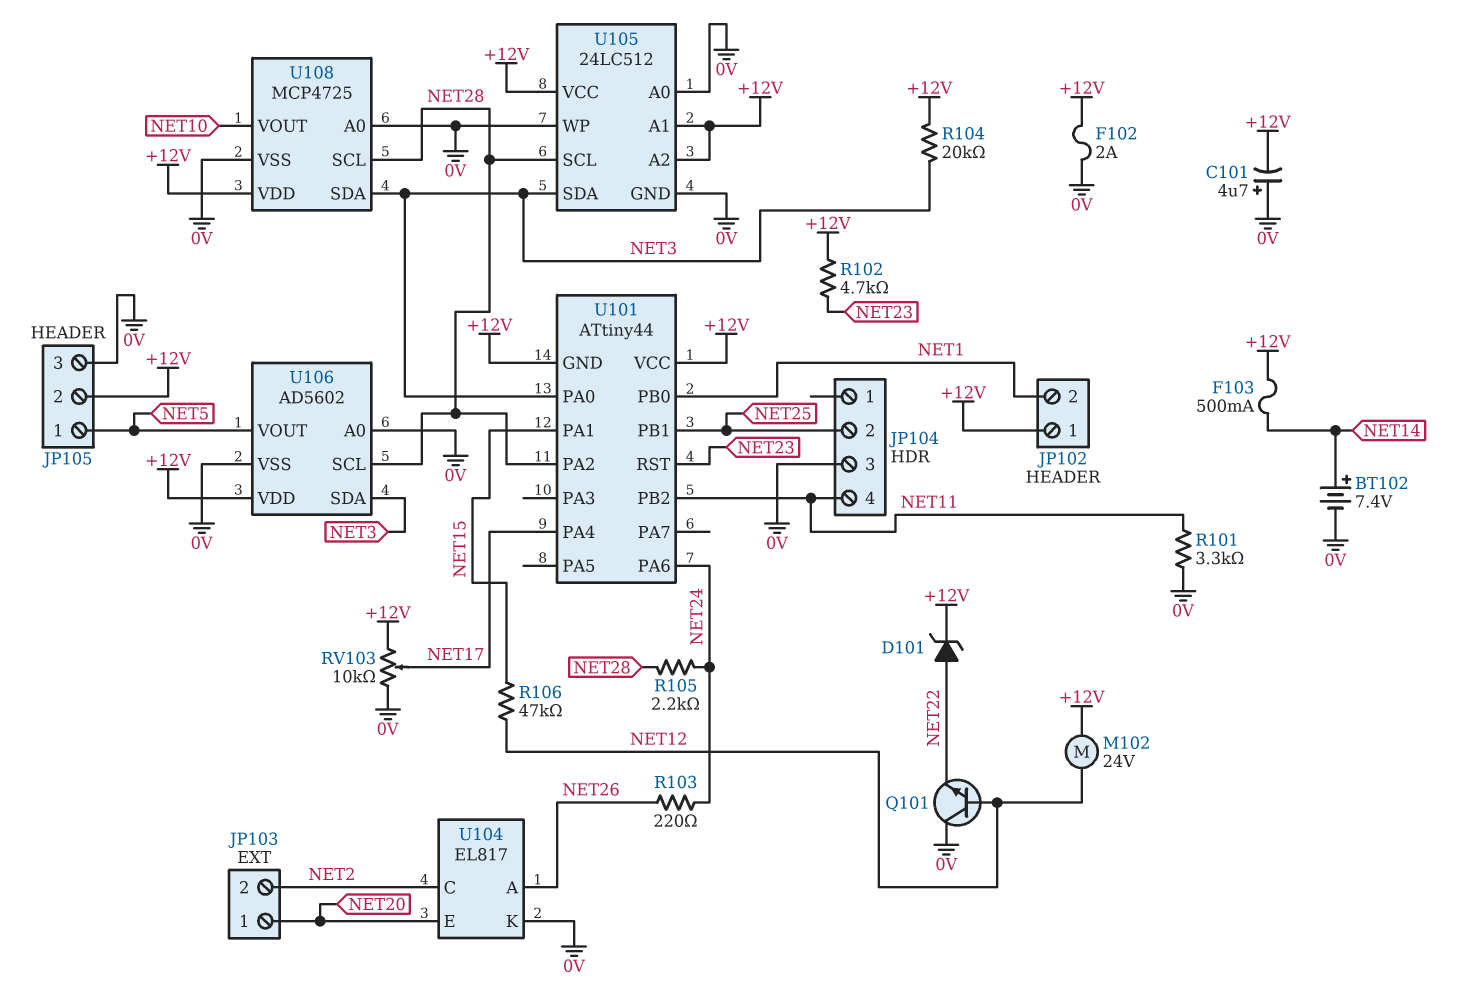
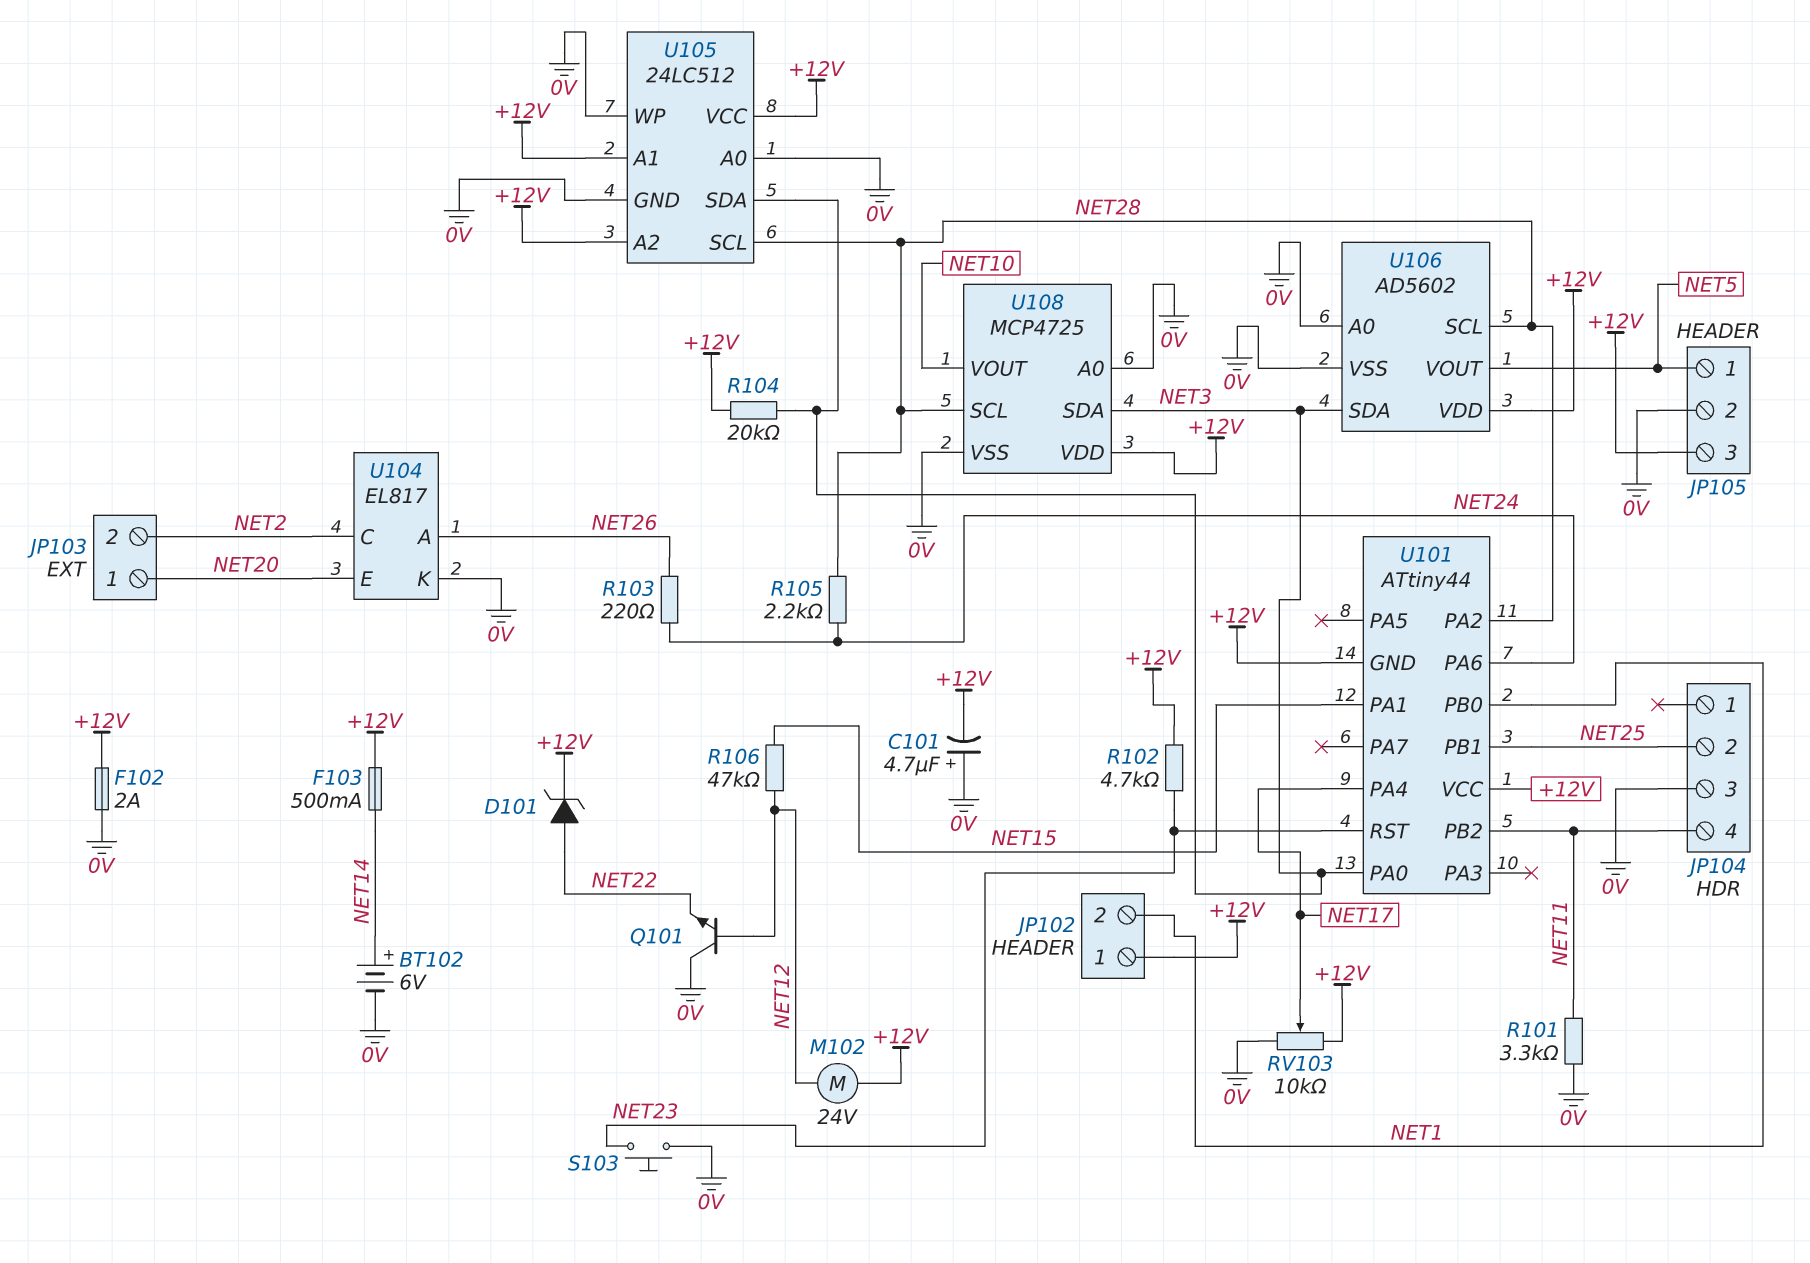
BT102: 7.4V (plus NET14, minus 0V) -> 6V (plus NET14, minus 0V)
JP105 pin 2: +12V -> 0V
JP105 pin 3: 0V -> +12V
S103: none -> button (0V, NET23)

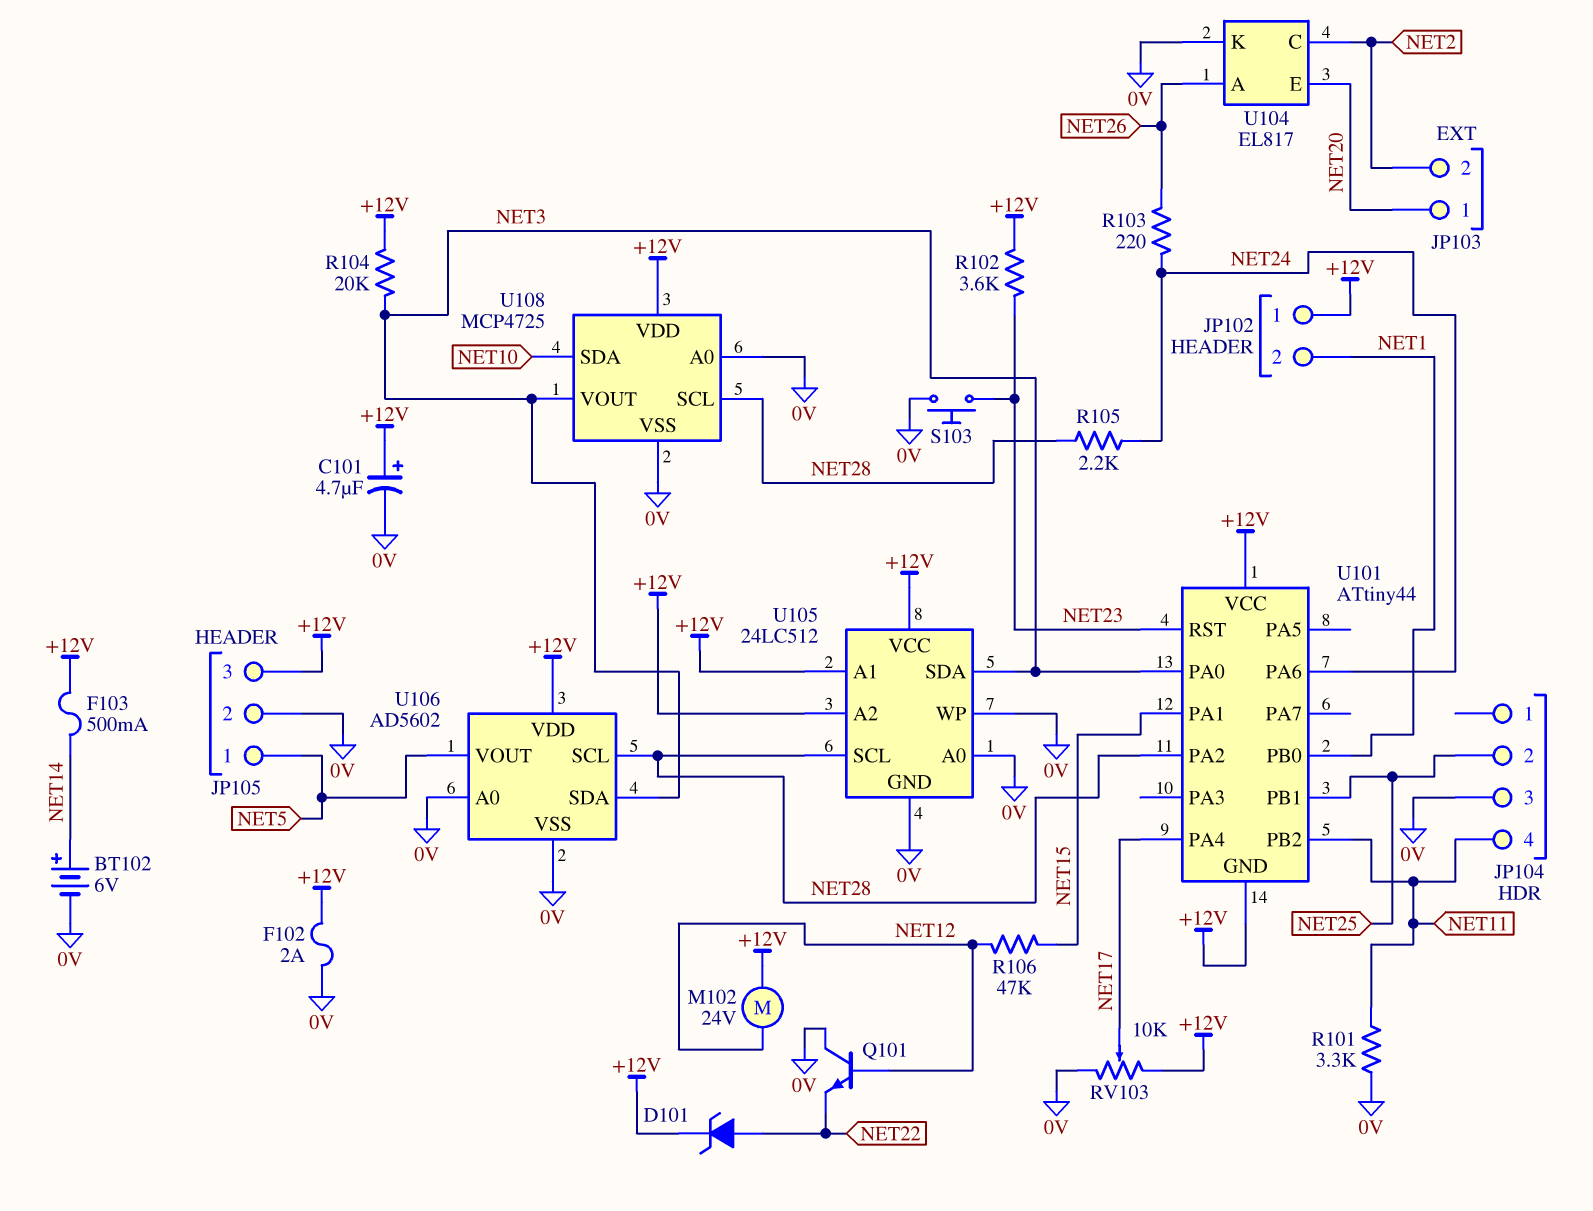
C101: 4.7uF (plus 0V, minus +12V) -> 4.7uF (plus +12V, minus 0V)
R102: 4.7k (+12V, NET23) -> 3.6k (+12V, NET23)
U108 pin SDA: NET3 -> NET10
U108 pin VOUT: NET10 -> NET3

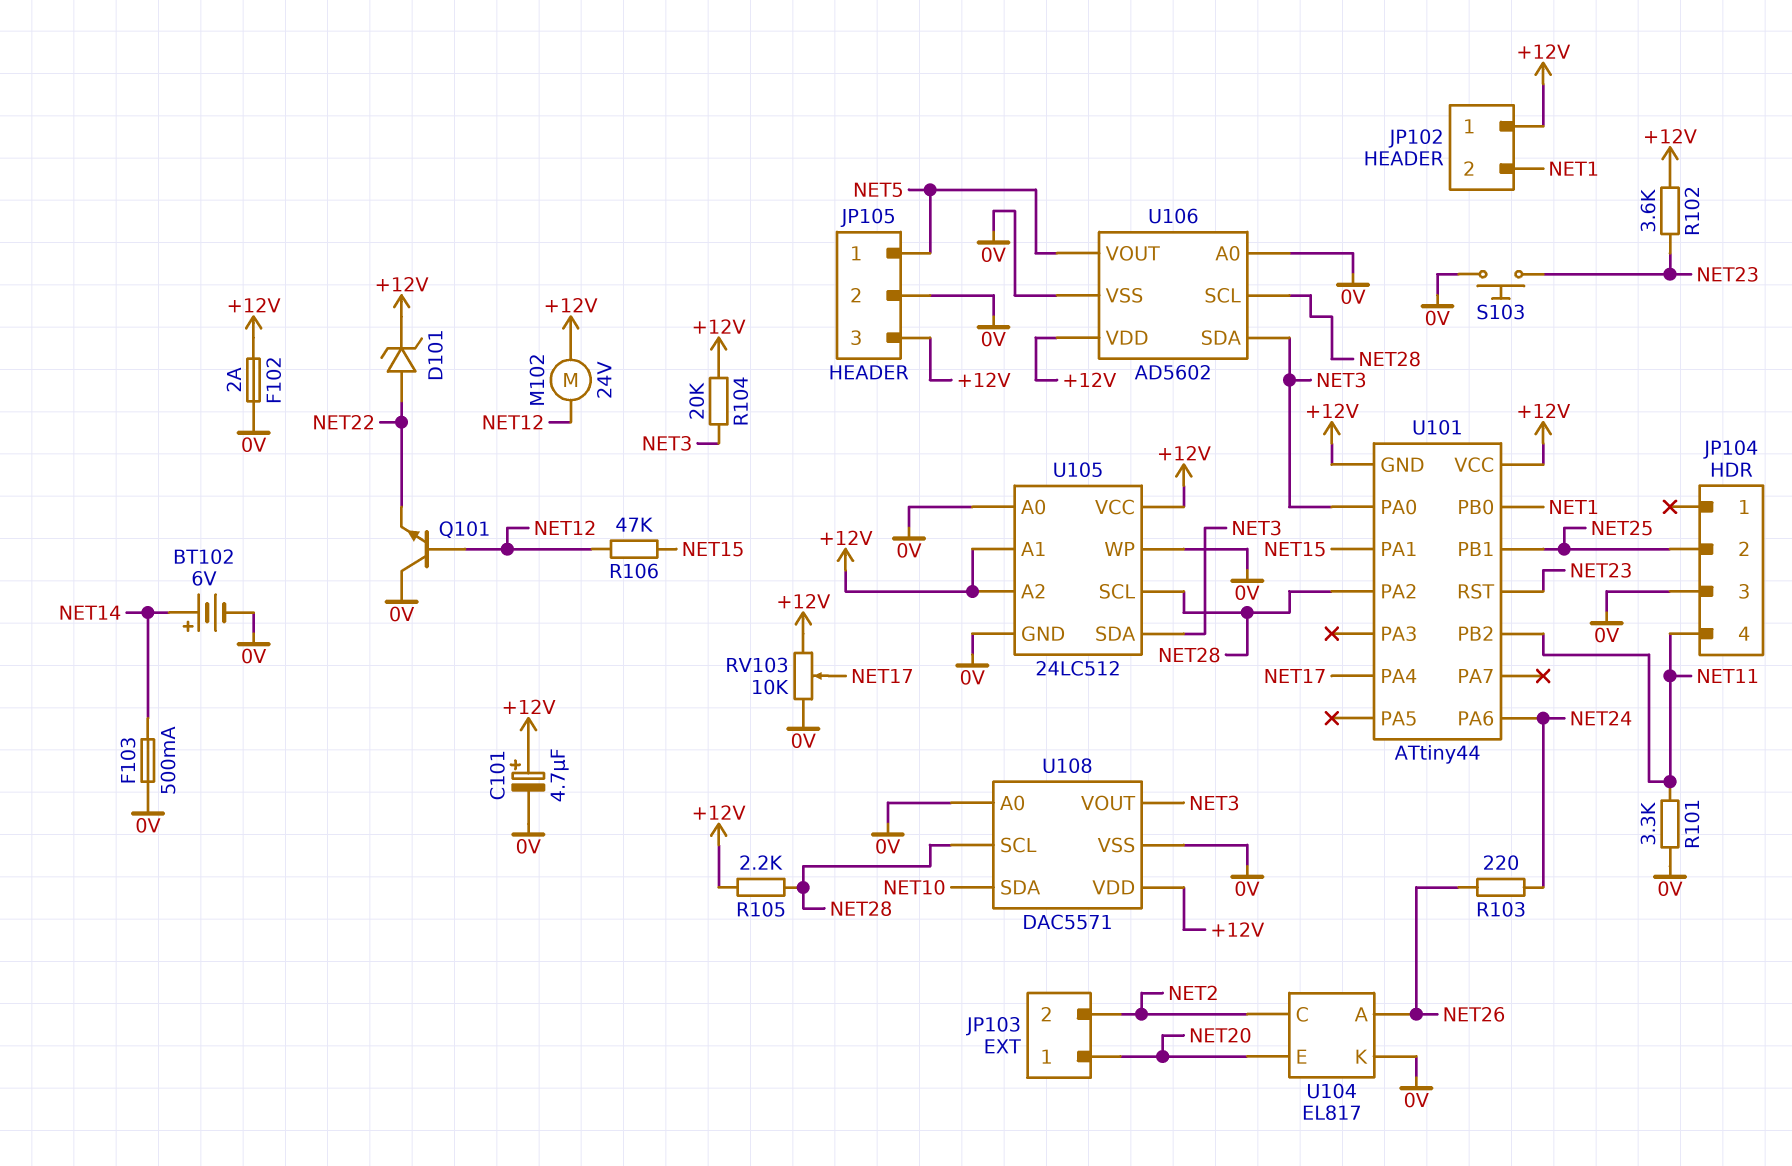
F103: 500mA (+12V, NET14) -> 500mA (0V, NET14)
R105: 2.2k (NET24, NET28) -> 2.2k (+12V, NET28)
U108: MCP4725 -> DAC5571

